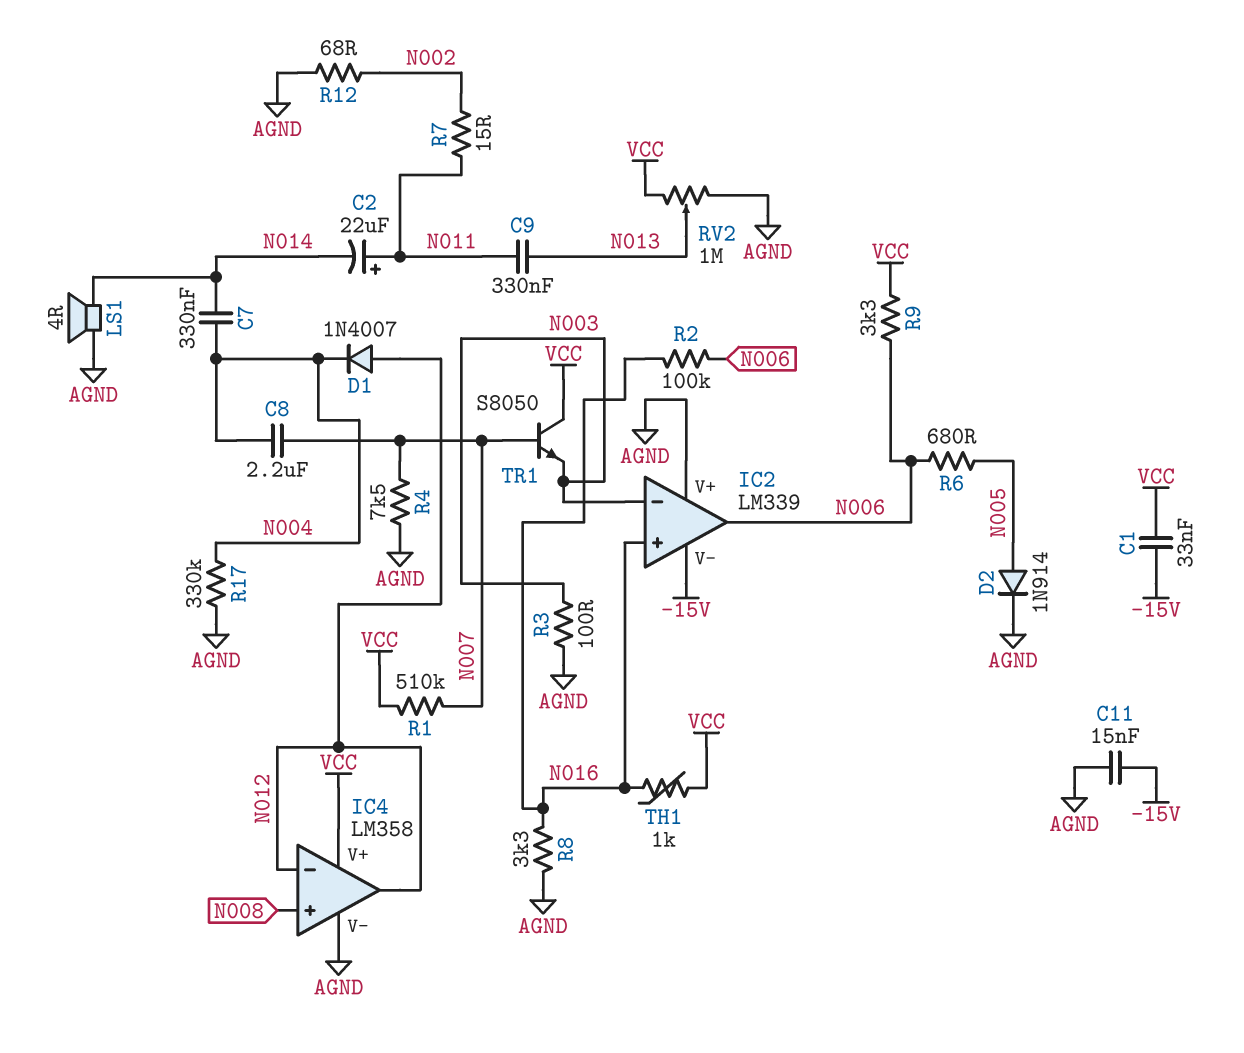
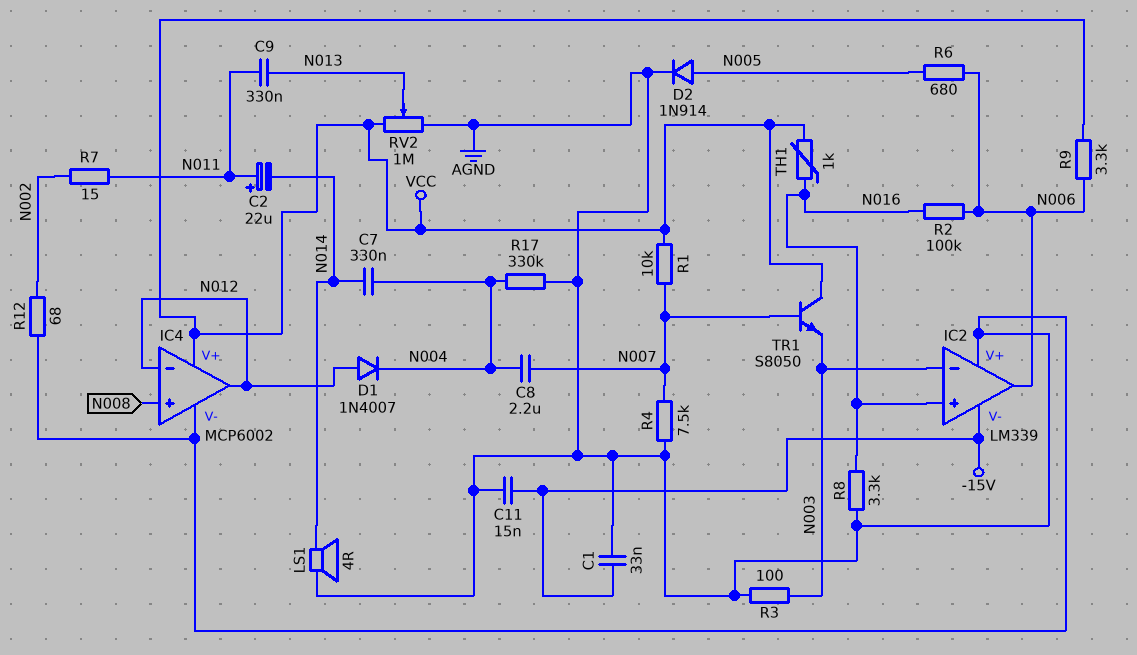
C1: 33nF (-15V, VCC) -> 33nF (-15V, AGND)
IC4: LM358 -> MCP6002
R1: 510k (N007, VCC) -> 10k (N007, VCC)

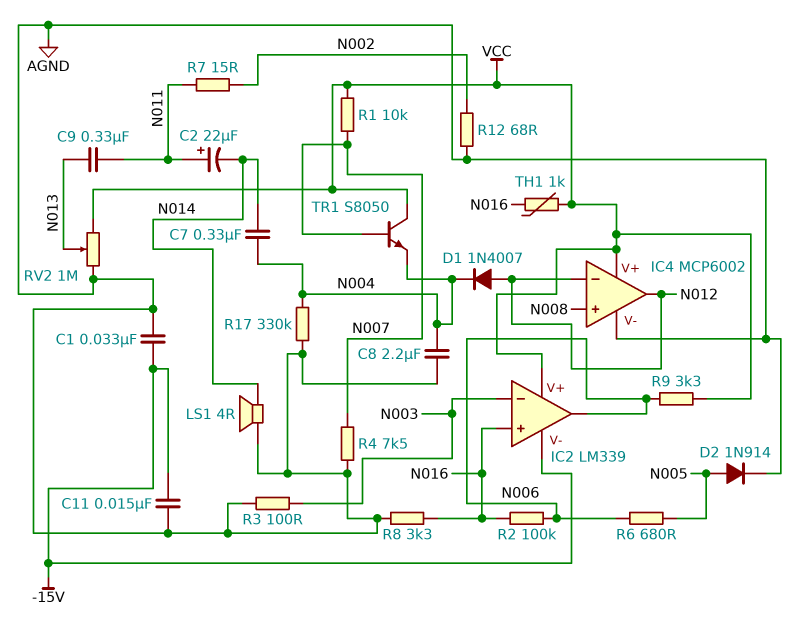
C8: 2.2uF (N004, N007) -> 2.2uF (AGND, N004)
IC2 pin V+: AGND -> VCC
TR1: NPN S8050 (B N007, C VCC, E N003) -> NPN S8050 (B N007, C VCC, E N004)

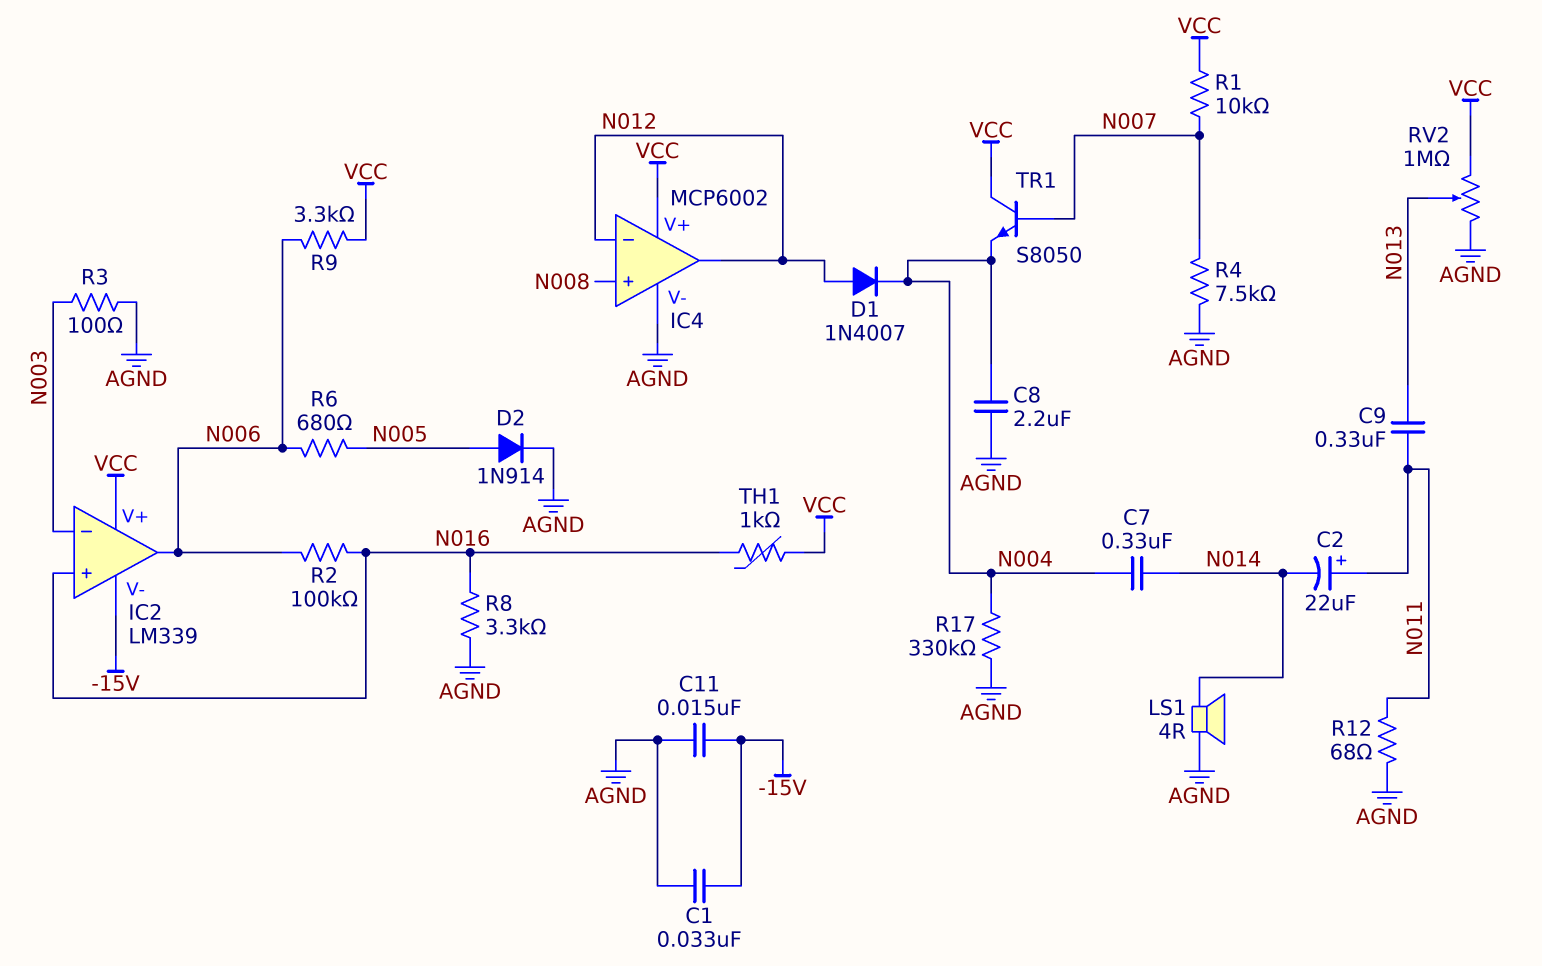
R7: 15 (N002, N011) -> none
R12: 68 (AGND, N002) -> 68 (AGND, N011)

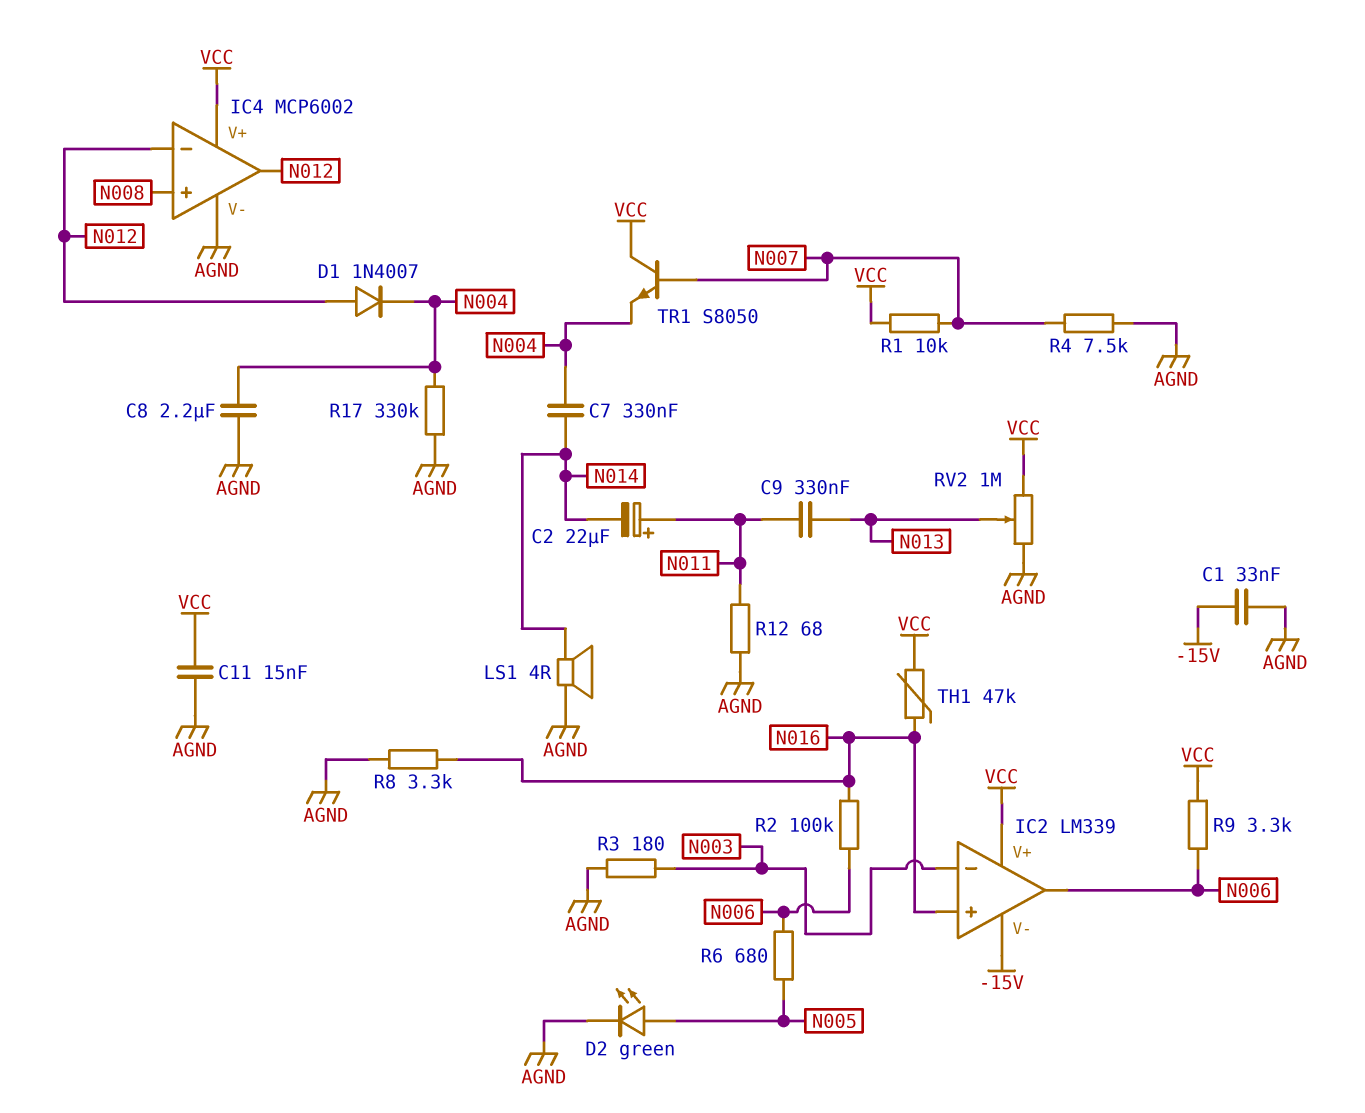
C11: 15nF (-15V, AGND) -> 15nF (AGND, VCC)
D2: diode 1N914 (A N005, K AGND) -> LED green (A N005, K AGND)
R3: 100 (AGND, N003) -> 180 (AGND, N003)
TH1: 1k (N016, VCC) -> 47k (N016, VCC)

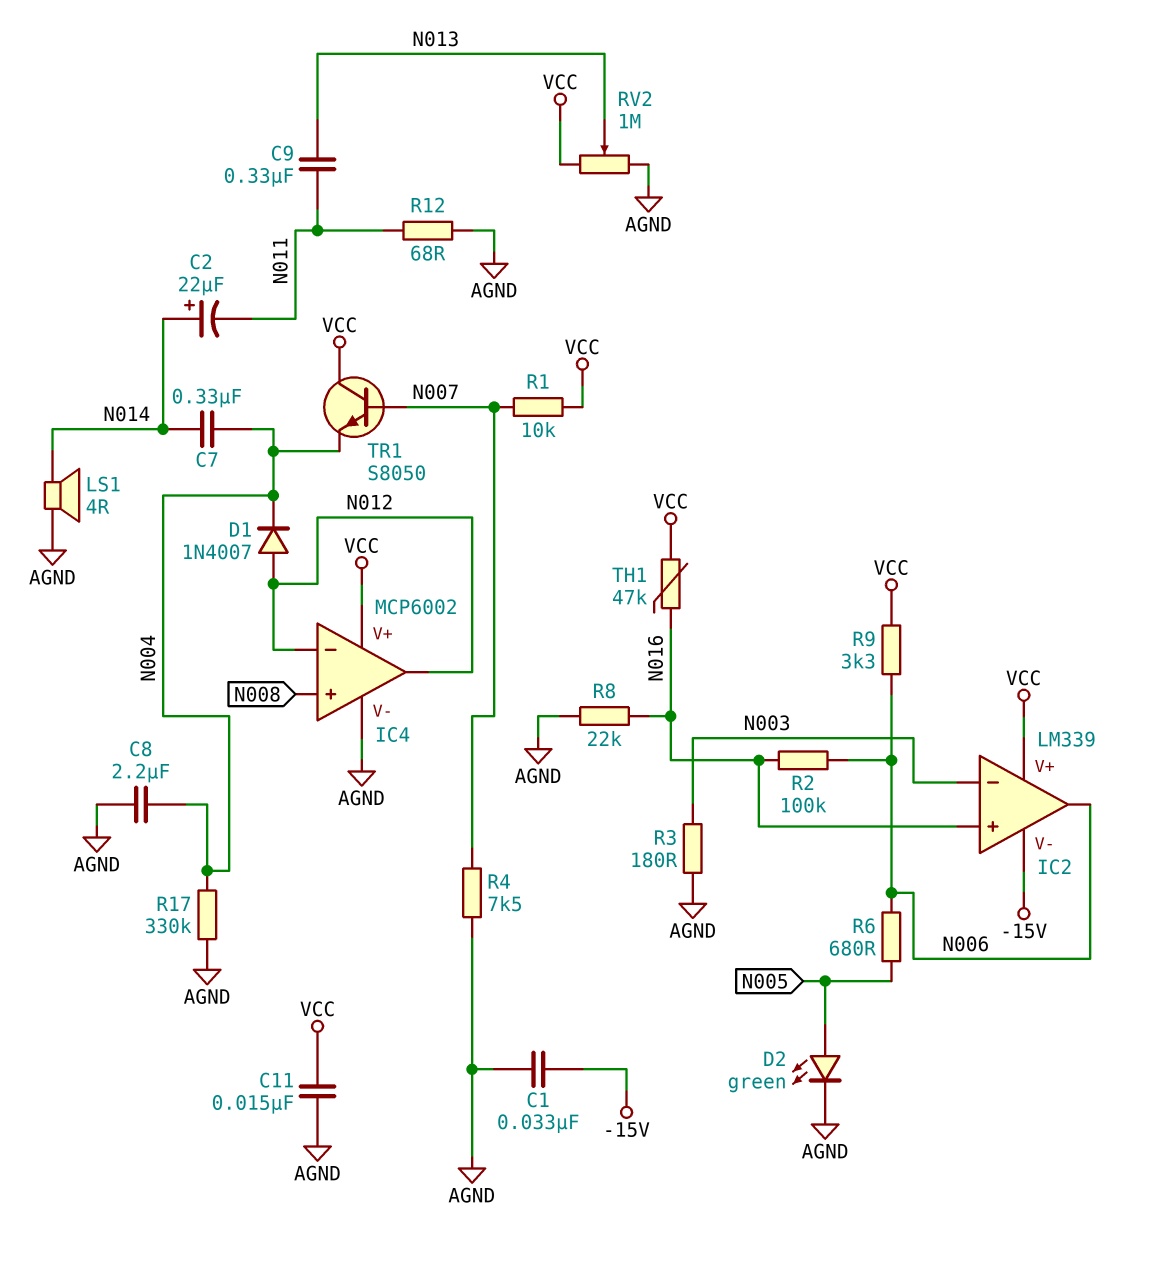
C2: 22uF (plus N011, minus N014) -> 22uF (plus N014, minus N011)
R8: 3.3k (AGND, N016) -> 22k (AGND, N016)

